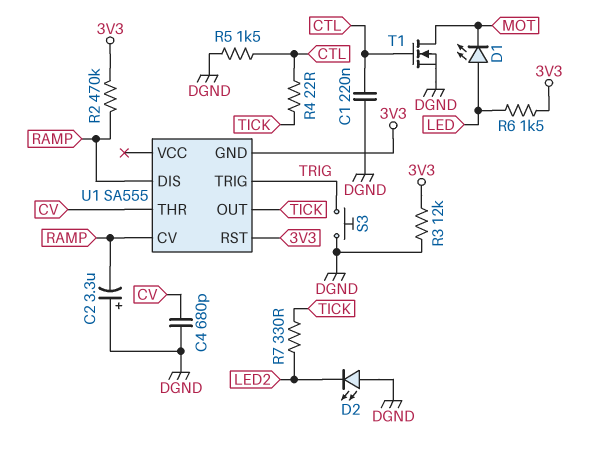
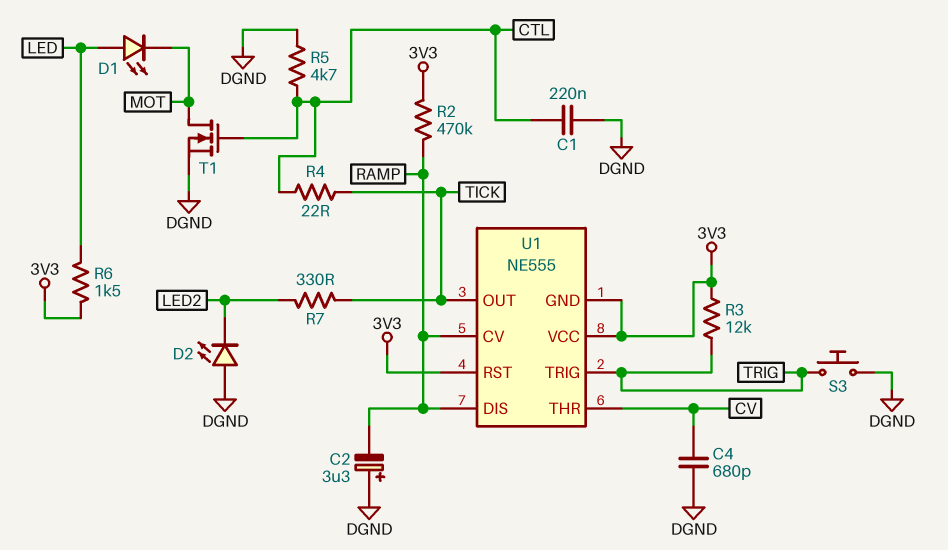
R3: 12k (3V3, DGND) -> 12k (3V3, TRIG)
R5: 1.5k (CTL, DGND) -> 4.7k (CTL, DGND)
U1: SA555 -> NE555
U1 pin VCC: none -> 3V3

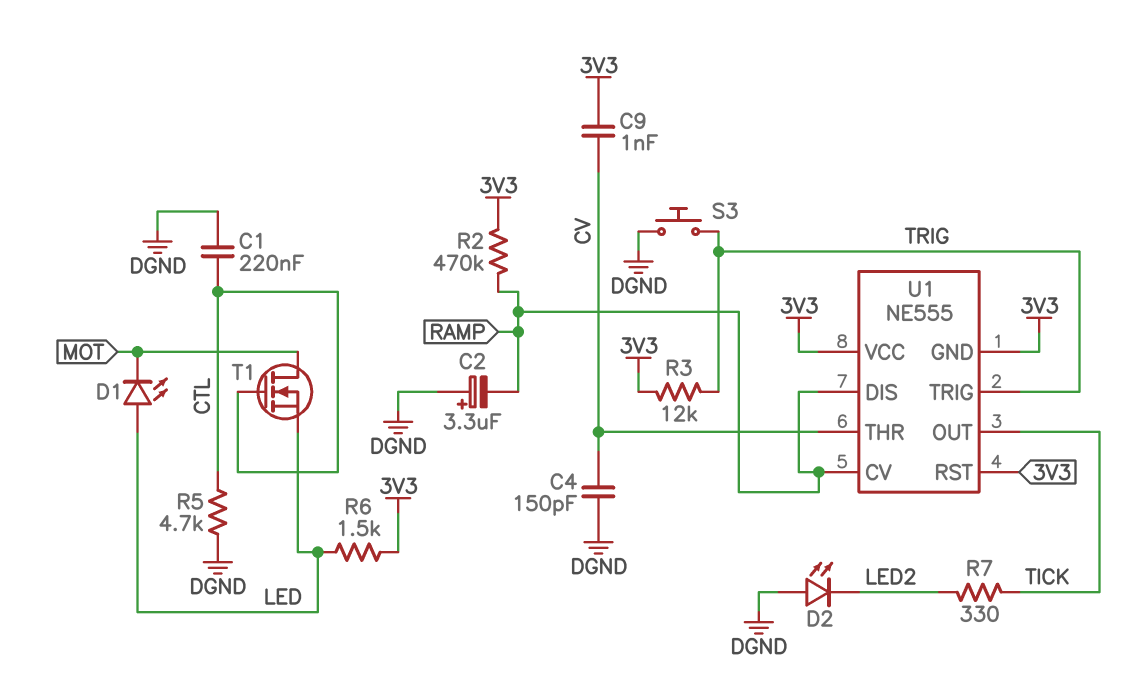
C4: 680pF (CV, DGND) -> 150pF (CV, DGND)
C9: none -> 1nF (3V3, CV)
R4: 22 (CTL, TICK) -> none
T1: NMOS (G CTL, D MOT, S DGND) -> NMOS (G CTL, D MOT, S LED)

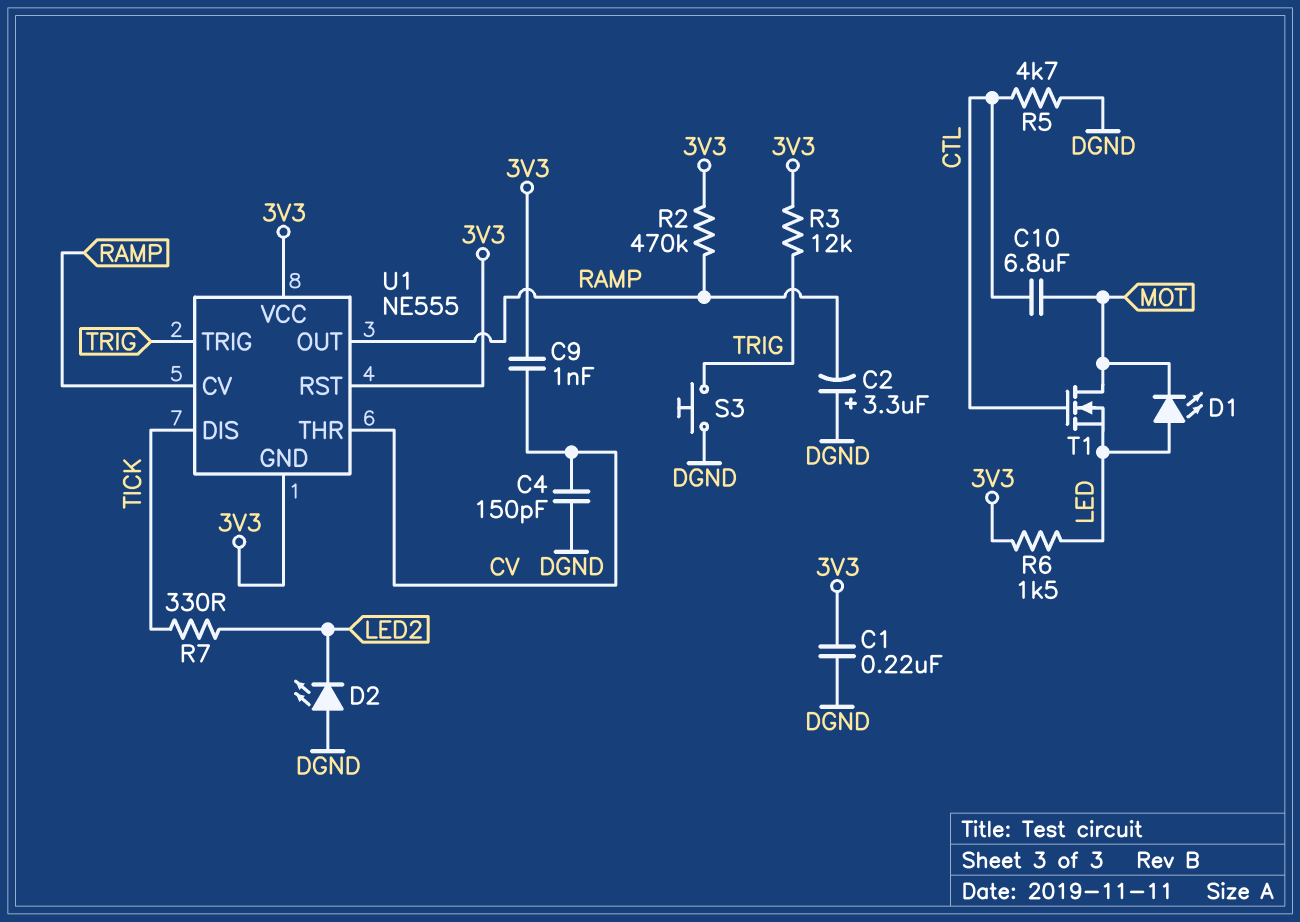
C1: 220nF (CTL, DGND) -> 220nF (3V3, DGND)
C10: none -> 6.8uF (CTL, MOT)
U1 pin DIS: RAMP -> TICK
U1 pin OUT: TICK -> RAMP

